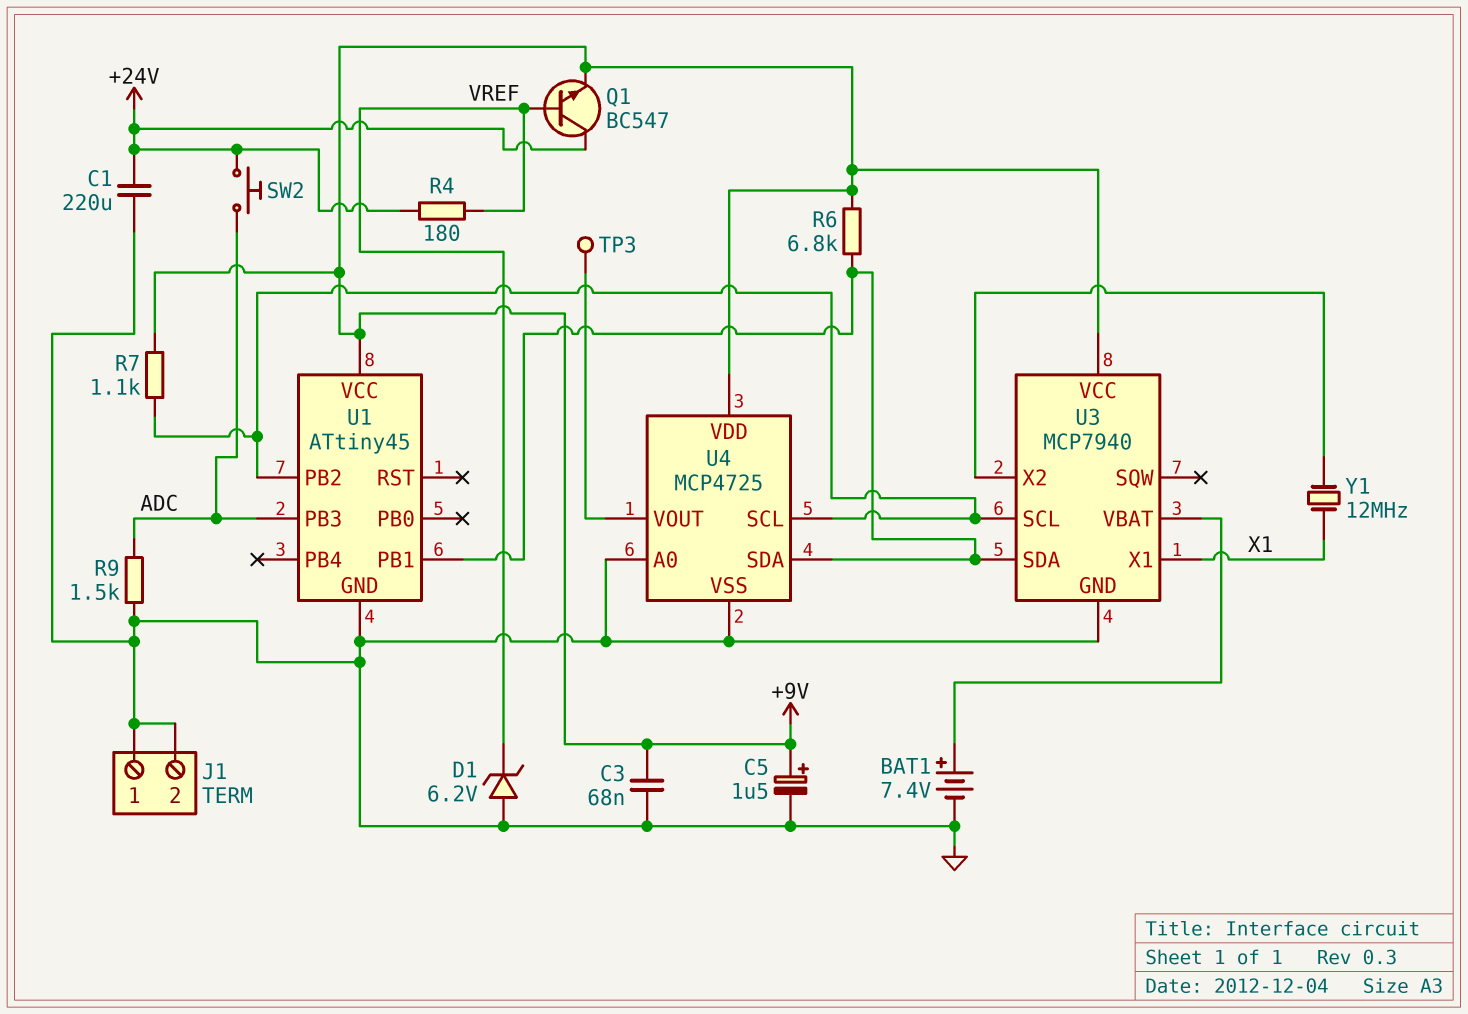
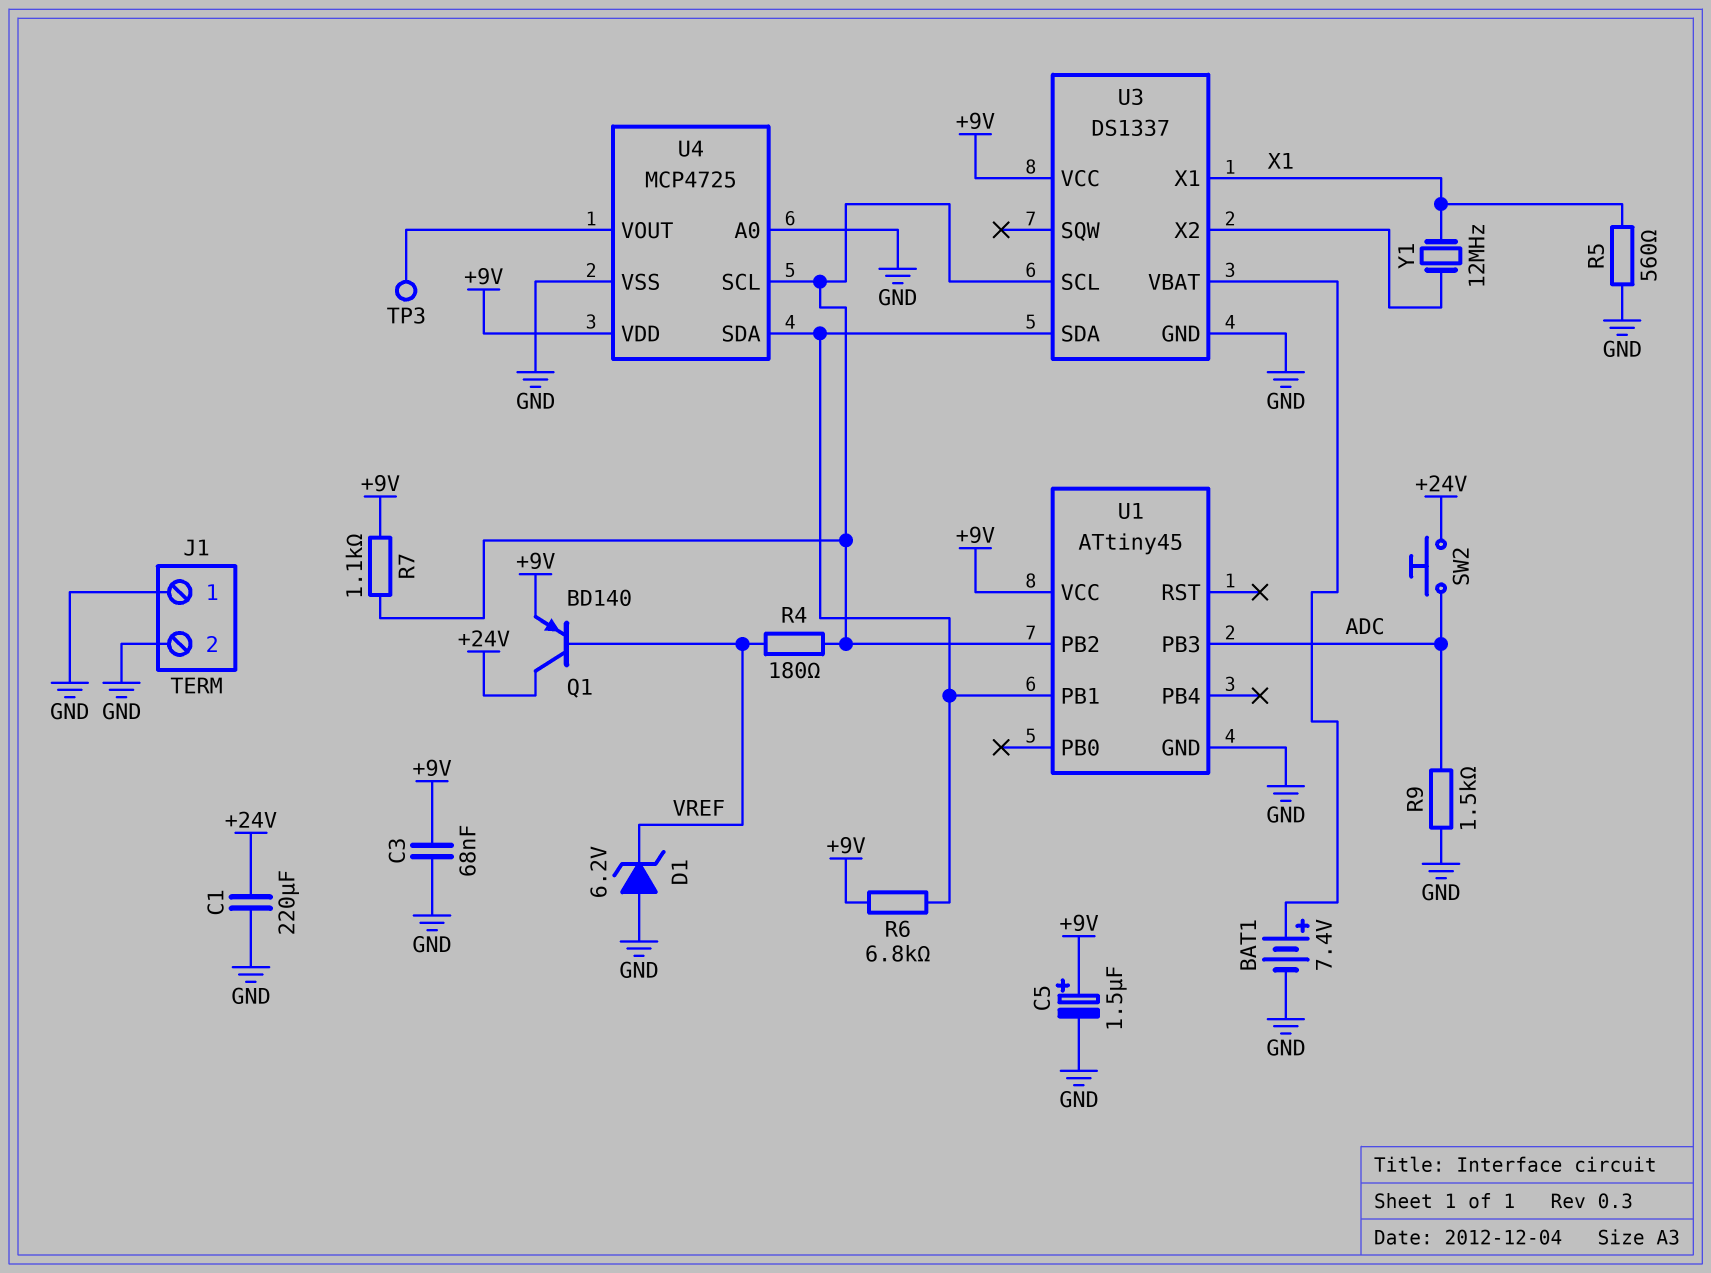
Q1: NPN BC547 (B VREF, C +24V, E +9V) -> PNP BD140 (B VREF, C +24V, E +9V)
R4: 180 (+24V, VREF) -> 180 (U1/PB2, VREF)
R5: none -> 560 (GND, X1)
U3: MCP7940 -> DS1337

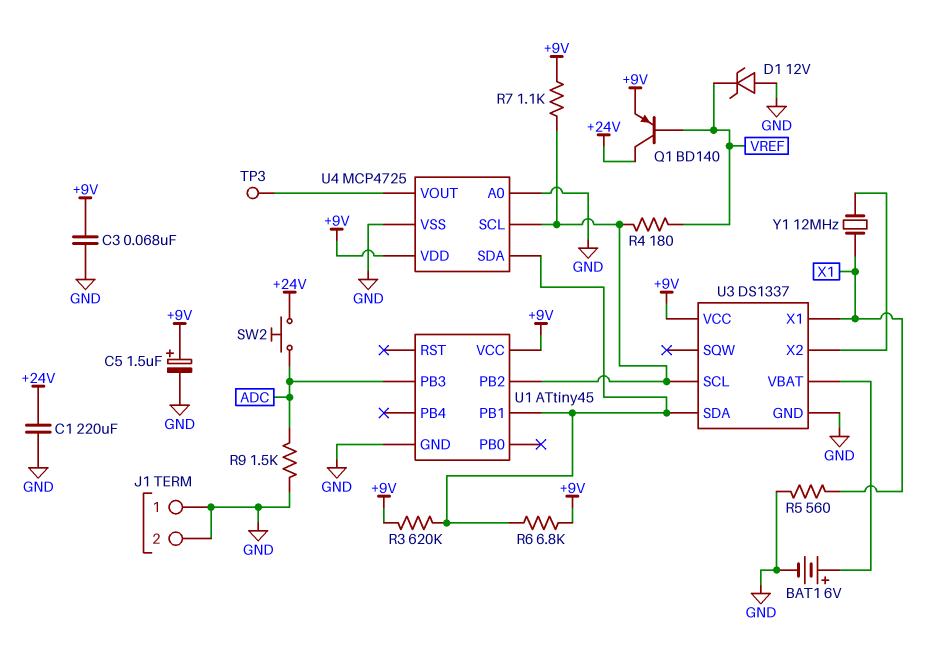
BAT1: 7.4V (plus U3/VBAT, minus GND) -> 6V (plus U3/VBAT, minus GND)
D1: zener 6.2V (A GND, K VREF) -> zener 12V (A GND, K VREF)
R3: none -> 620k (+9V, U1/PB1)

